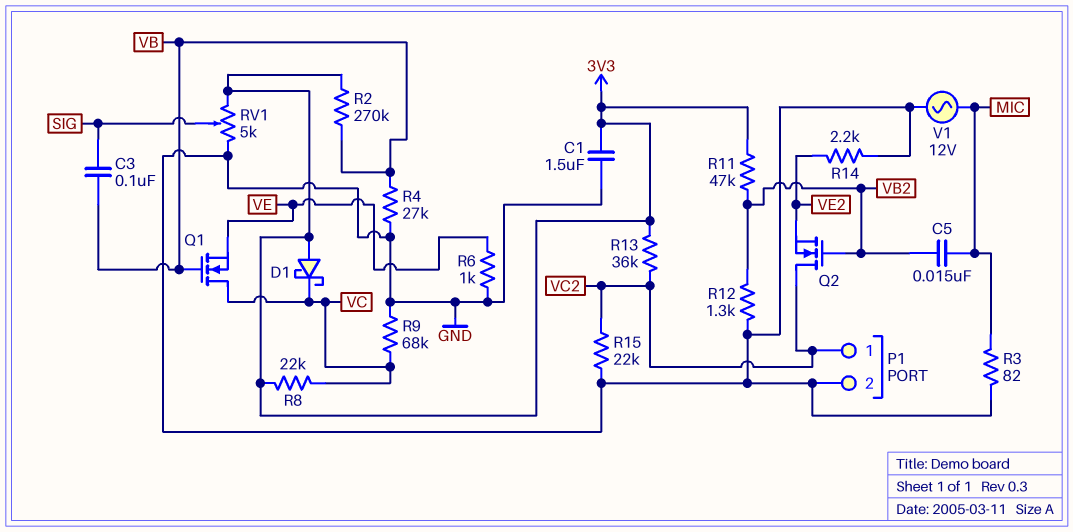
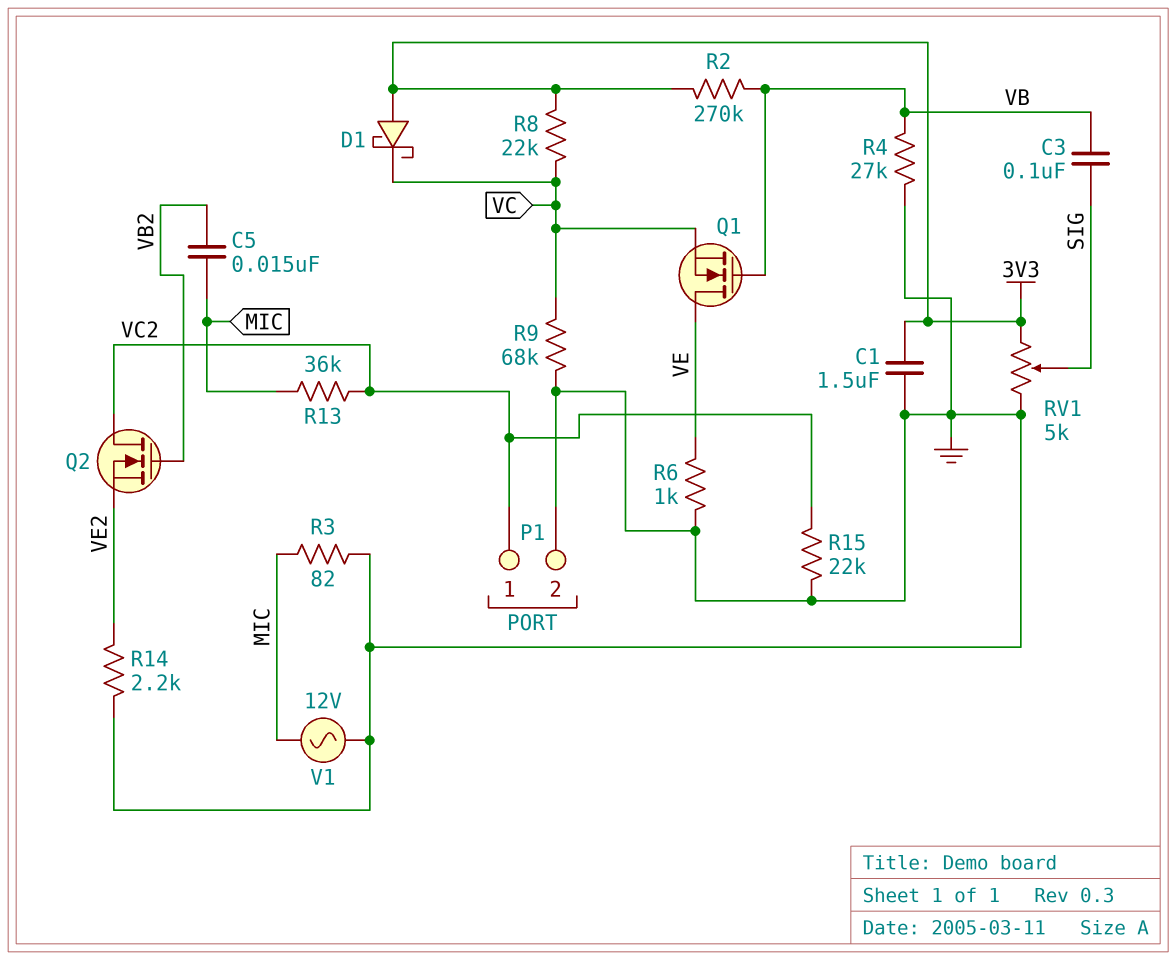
Q1: NMOS (G VB, D VC, S VE) -> NMOS (G VB, D VE, S VC)
R11: 47k (3V3, VB2) -> none
R12: 1.3k (GND, VB2) -> none
R13: 36k (3V3, VC2) -> 36k (MIC, VC2)

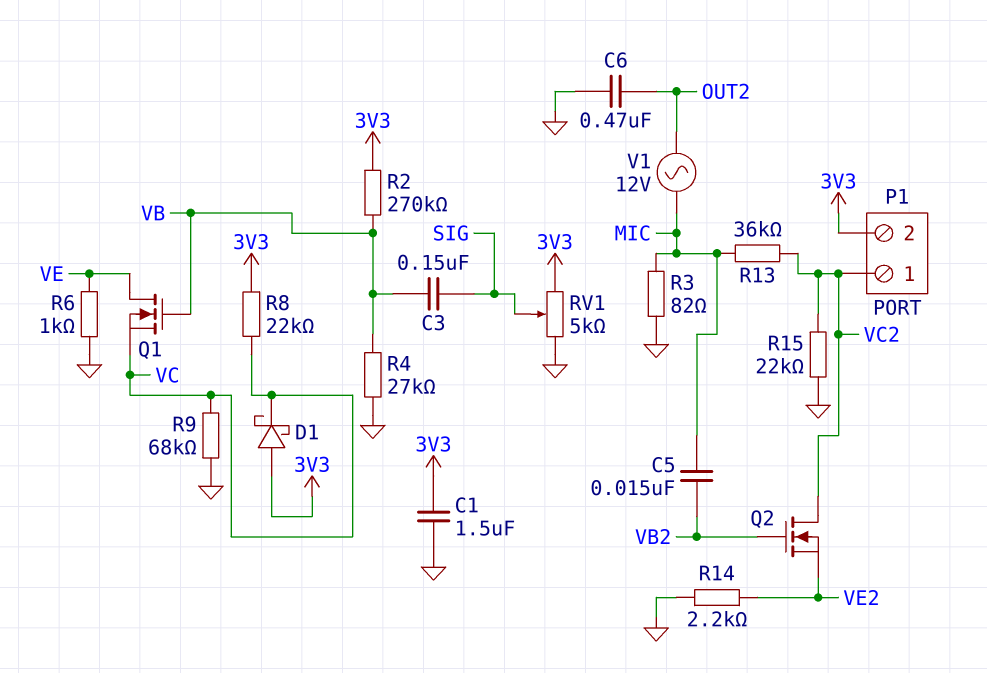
C3: 100nF (SIG, VB) -> 150nF (SIG, VB)
C6: none -> 470nF (GND, OUT2)
P1 pin 2: GND -> 3V3
V1: AC 12V (GND, MIC) -> AC 12V (MIC, OUT2)

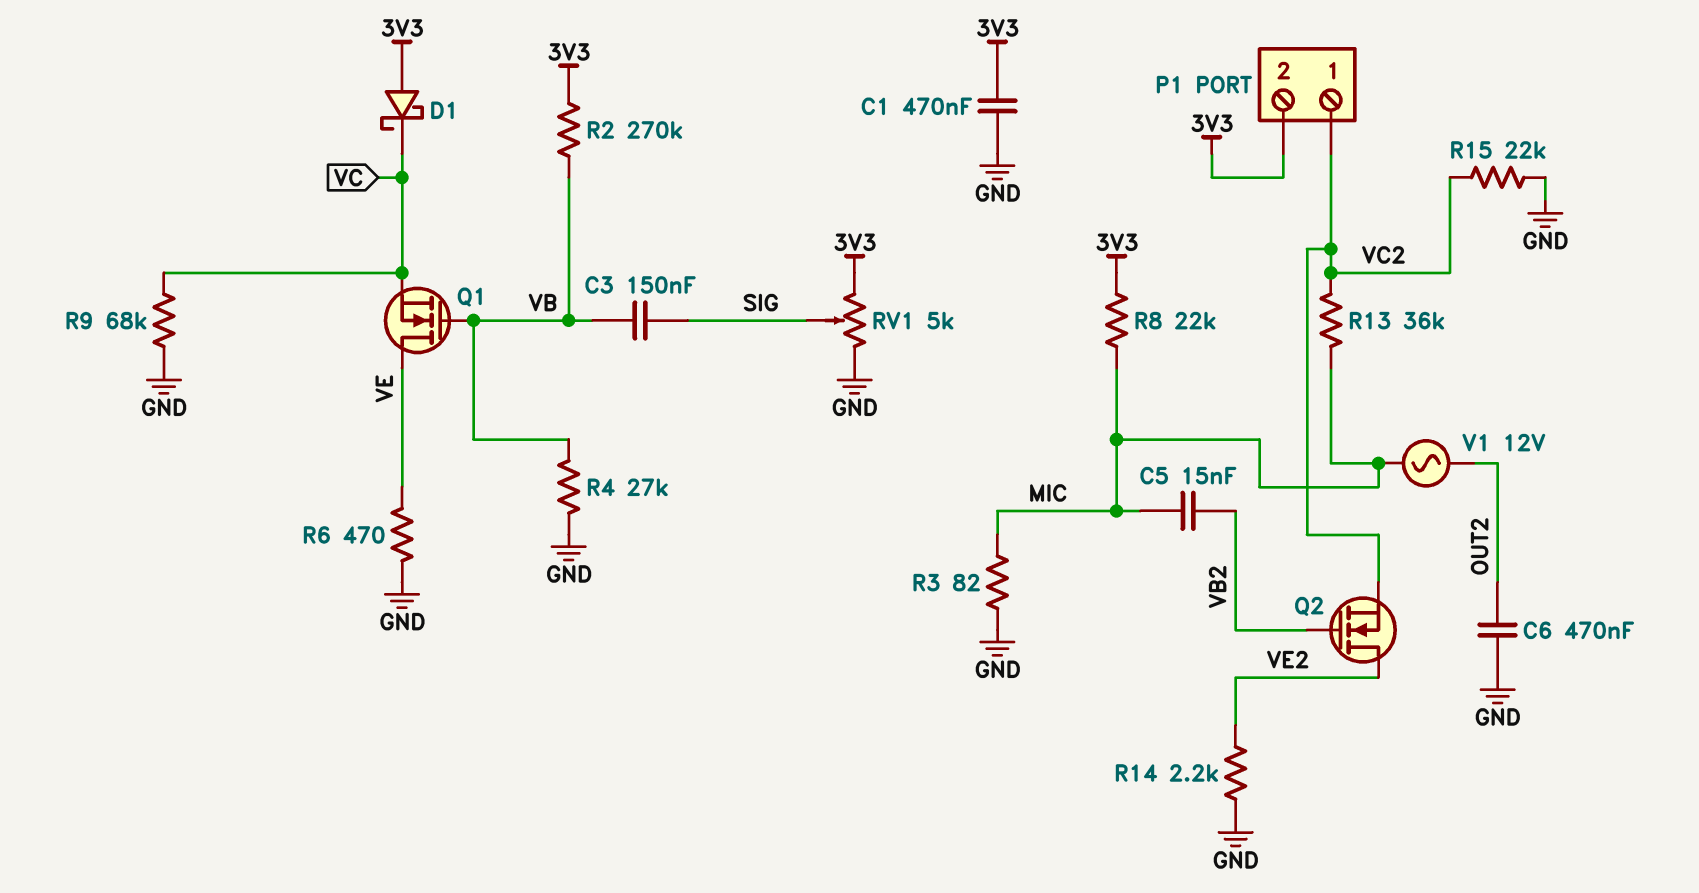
C1: 1.5uF (3V3, GND) -> 470nF (3V3, GND)
Q2: NMOS (G VB2, D VC2, S VE2) -> NMOS (G VB2, D VE2, S VC2)
R6: 1k (GND, VE) -> 470 (GND, VE)
R8: 22k (3V3, VC) -> 22k (3V3, MIC)

